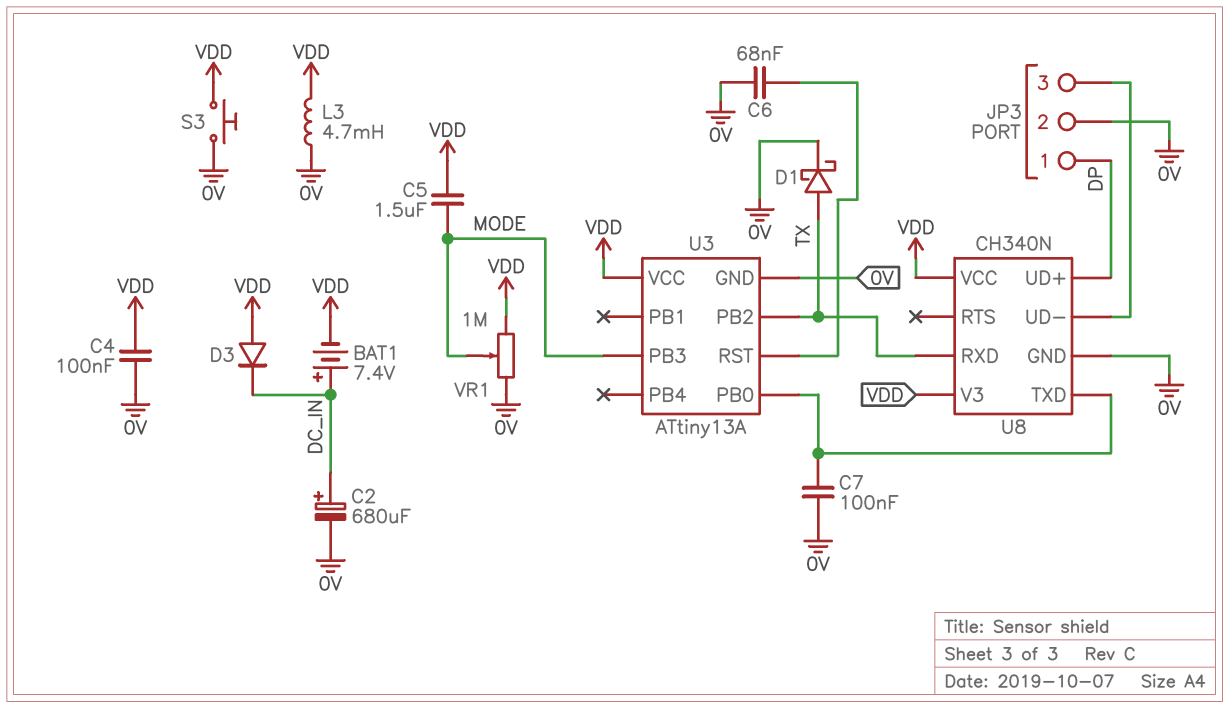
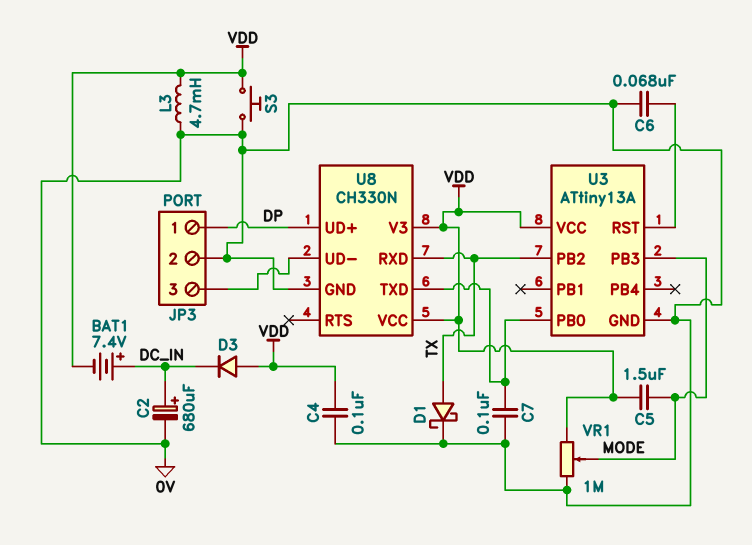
U8: CH340N -> CH330N

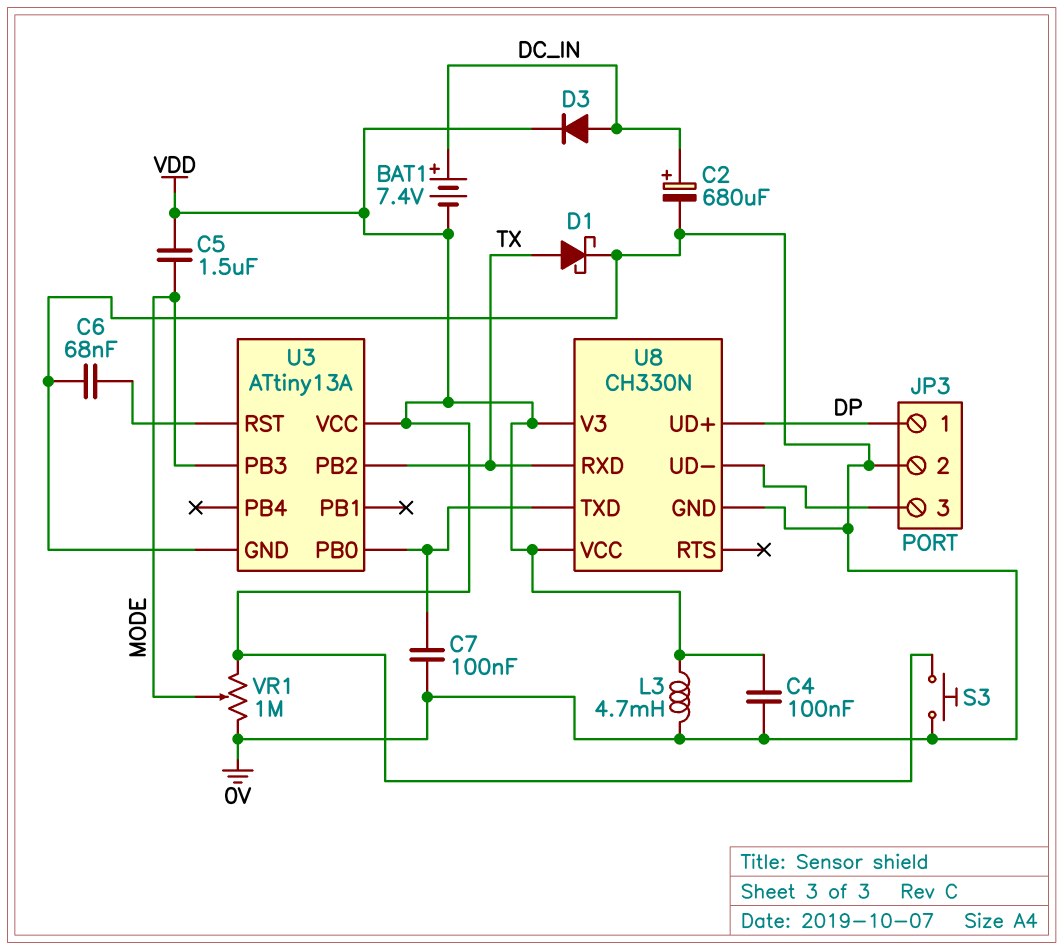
D3: diode (A VDD, K DC_IN) -> diode (A DC_IN, K VDD)

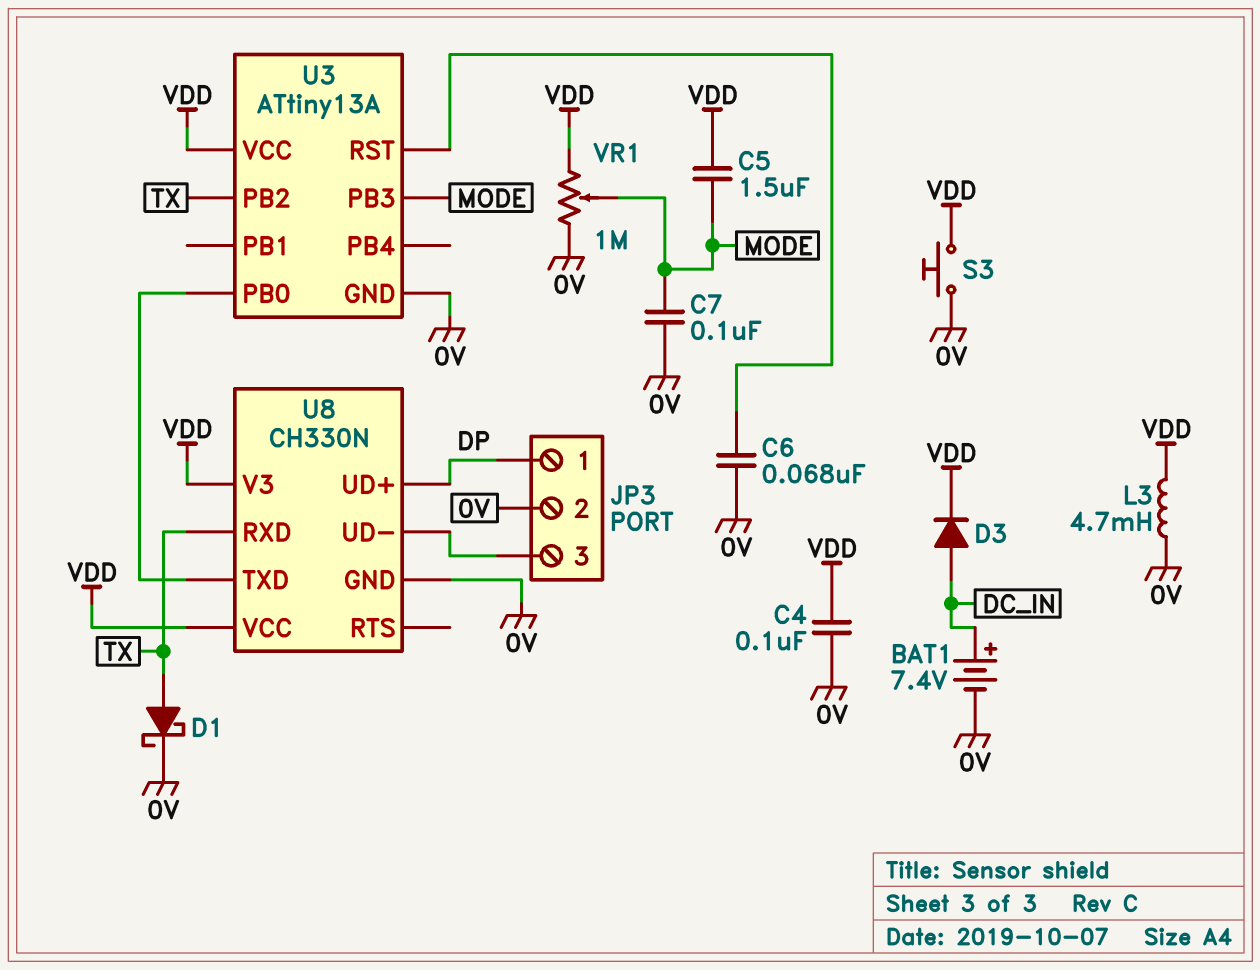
BAT1: 7.4V (plus DC_IN, minus VDD) -> 7.4V (plus DC_IN, minus 0V)
C2: 680uF (plus DC_IN, minus 0V) -> none
C7: 100nF (0V, U3/PB0) -> 100nF (0V, MODE)

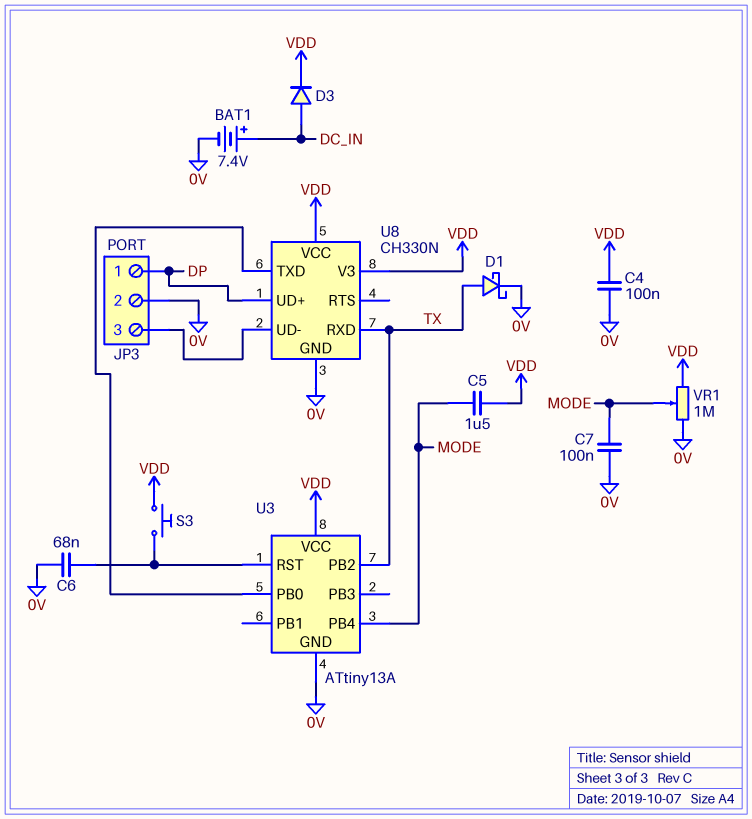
L3: 4.7mH (0V, VDD) -> none
S3: button (0V, VDD) -> button (U3/RST, VDD)
U3 pin PB3: MODE -> none
U3 pin PB4: none -> MODE

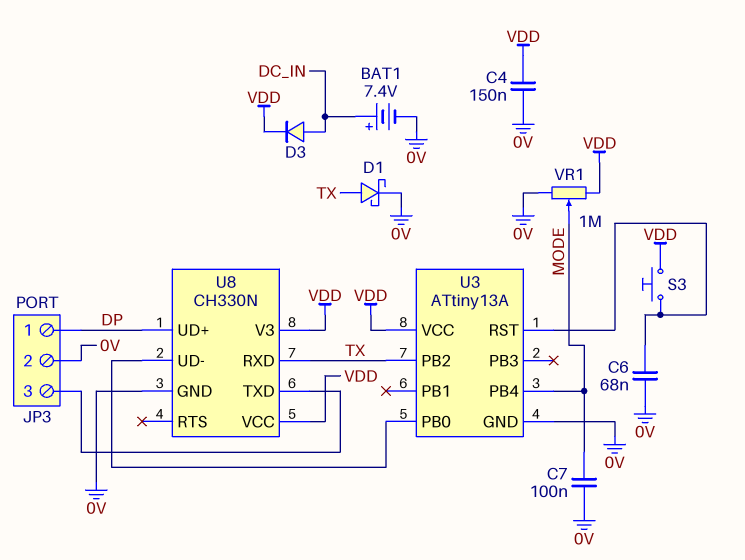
C4: 100nF (0V, VDD) -> 150nF (0V, VDD)
C5: 1.5uF (MODE, VDD) -> none
U8 pin TXD: U3/PB0 -> JP3/3
U8 pin UD-: JP3/3 -> U3/PB0

